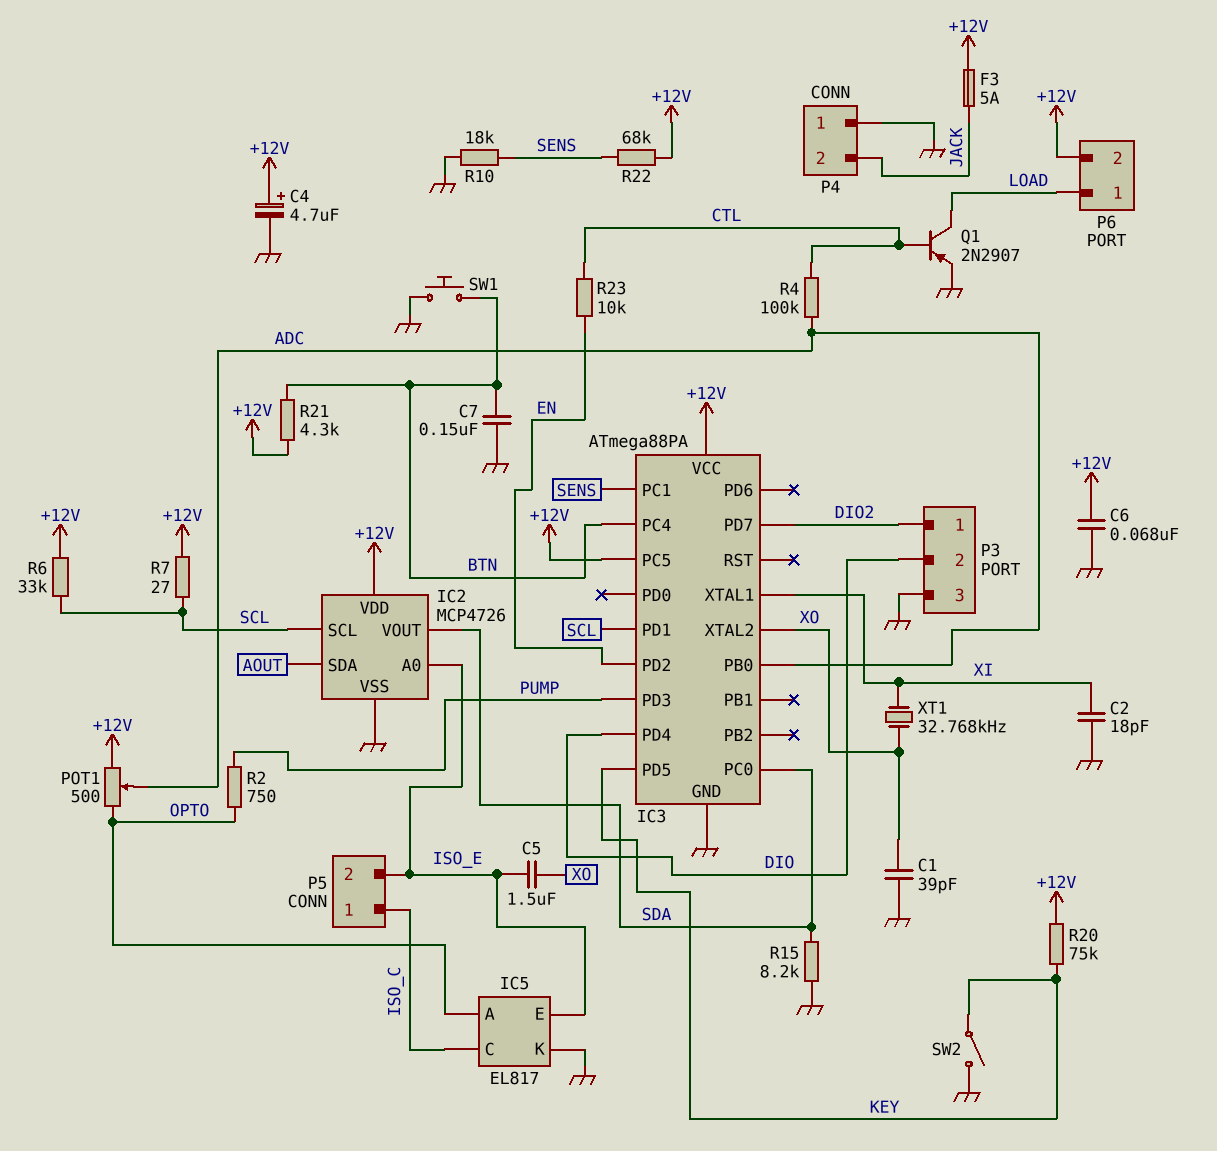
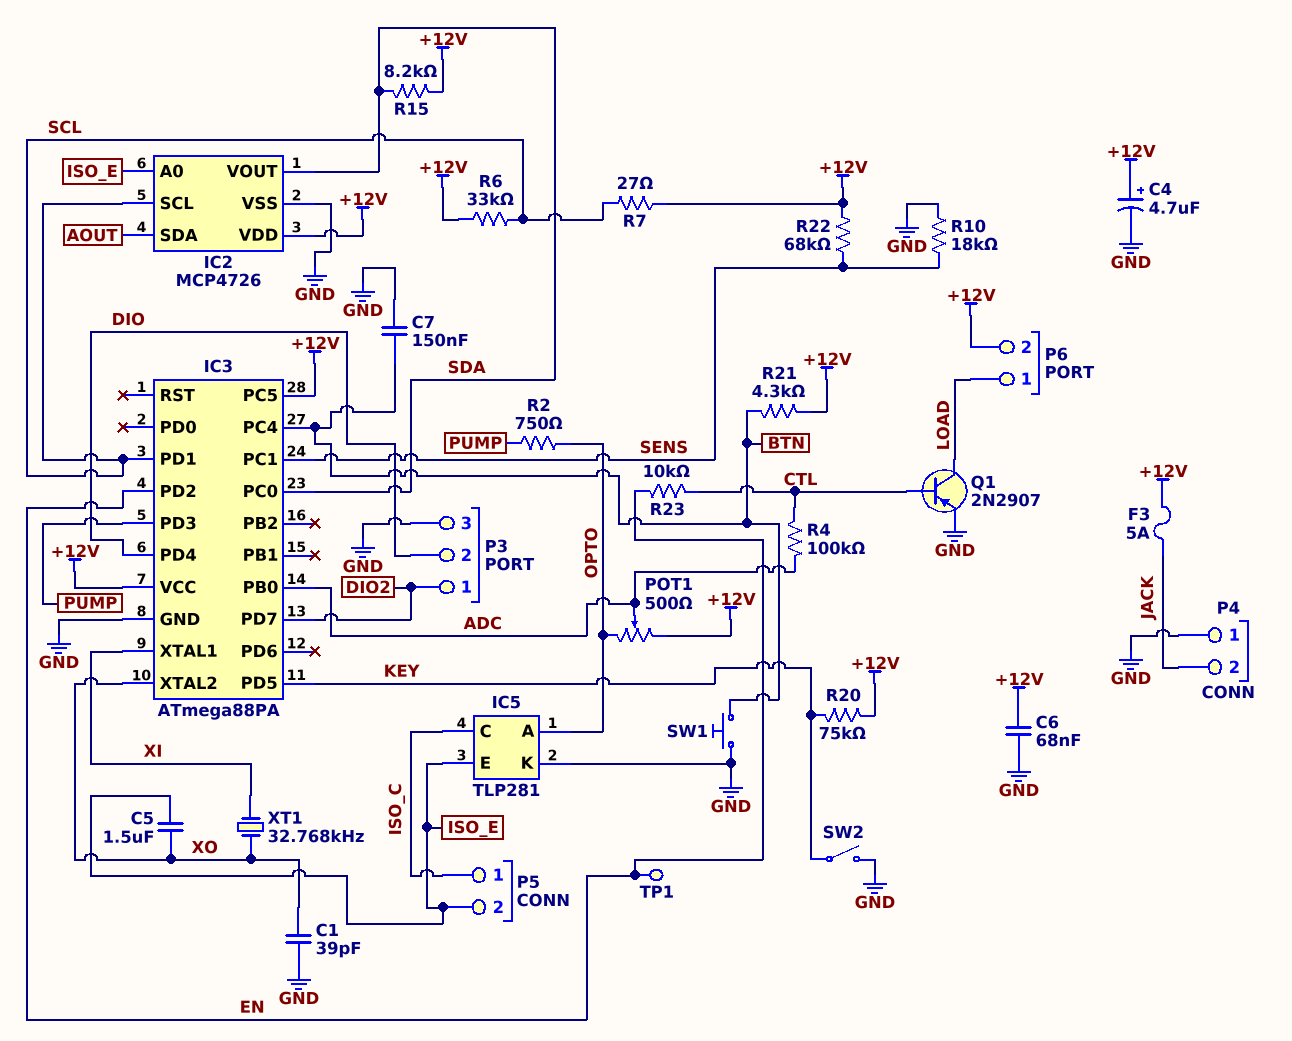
C2: 18pF (GND, XI) -> none
IC5: EL817 -> TLP281
R15: 8.2k (GND, SDA) -> 8.2k (+12V, SDA)
TP1: none -> test point (EN)

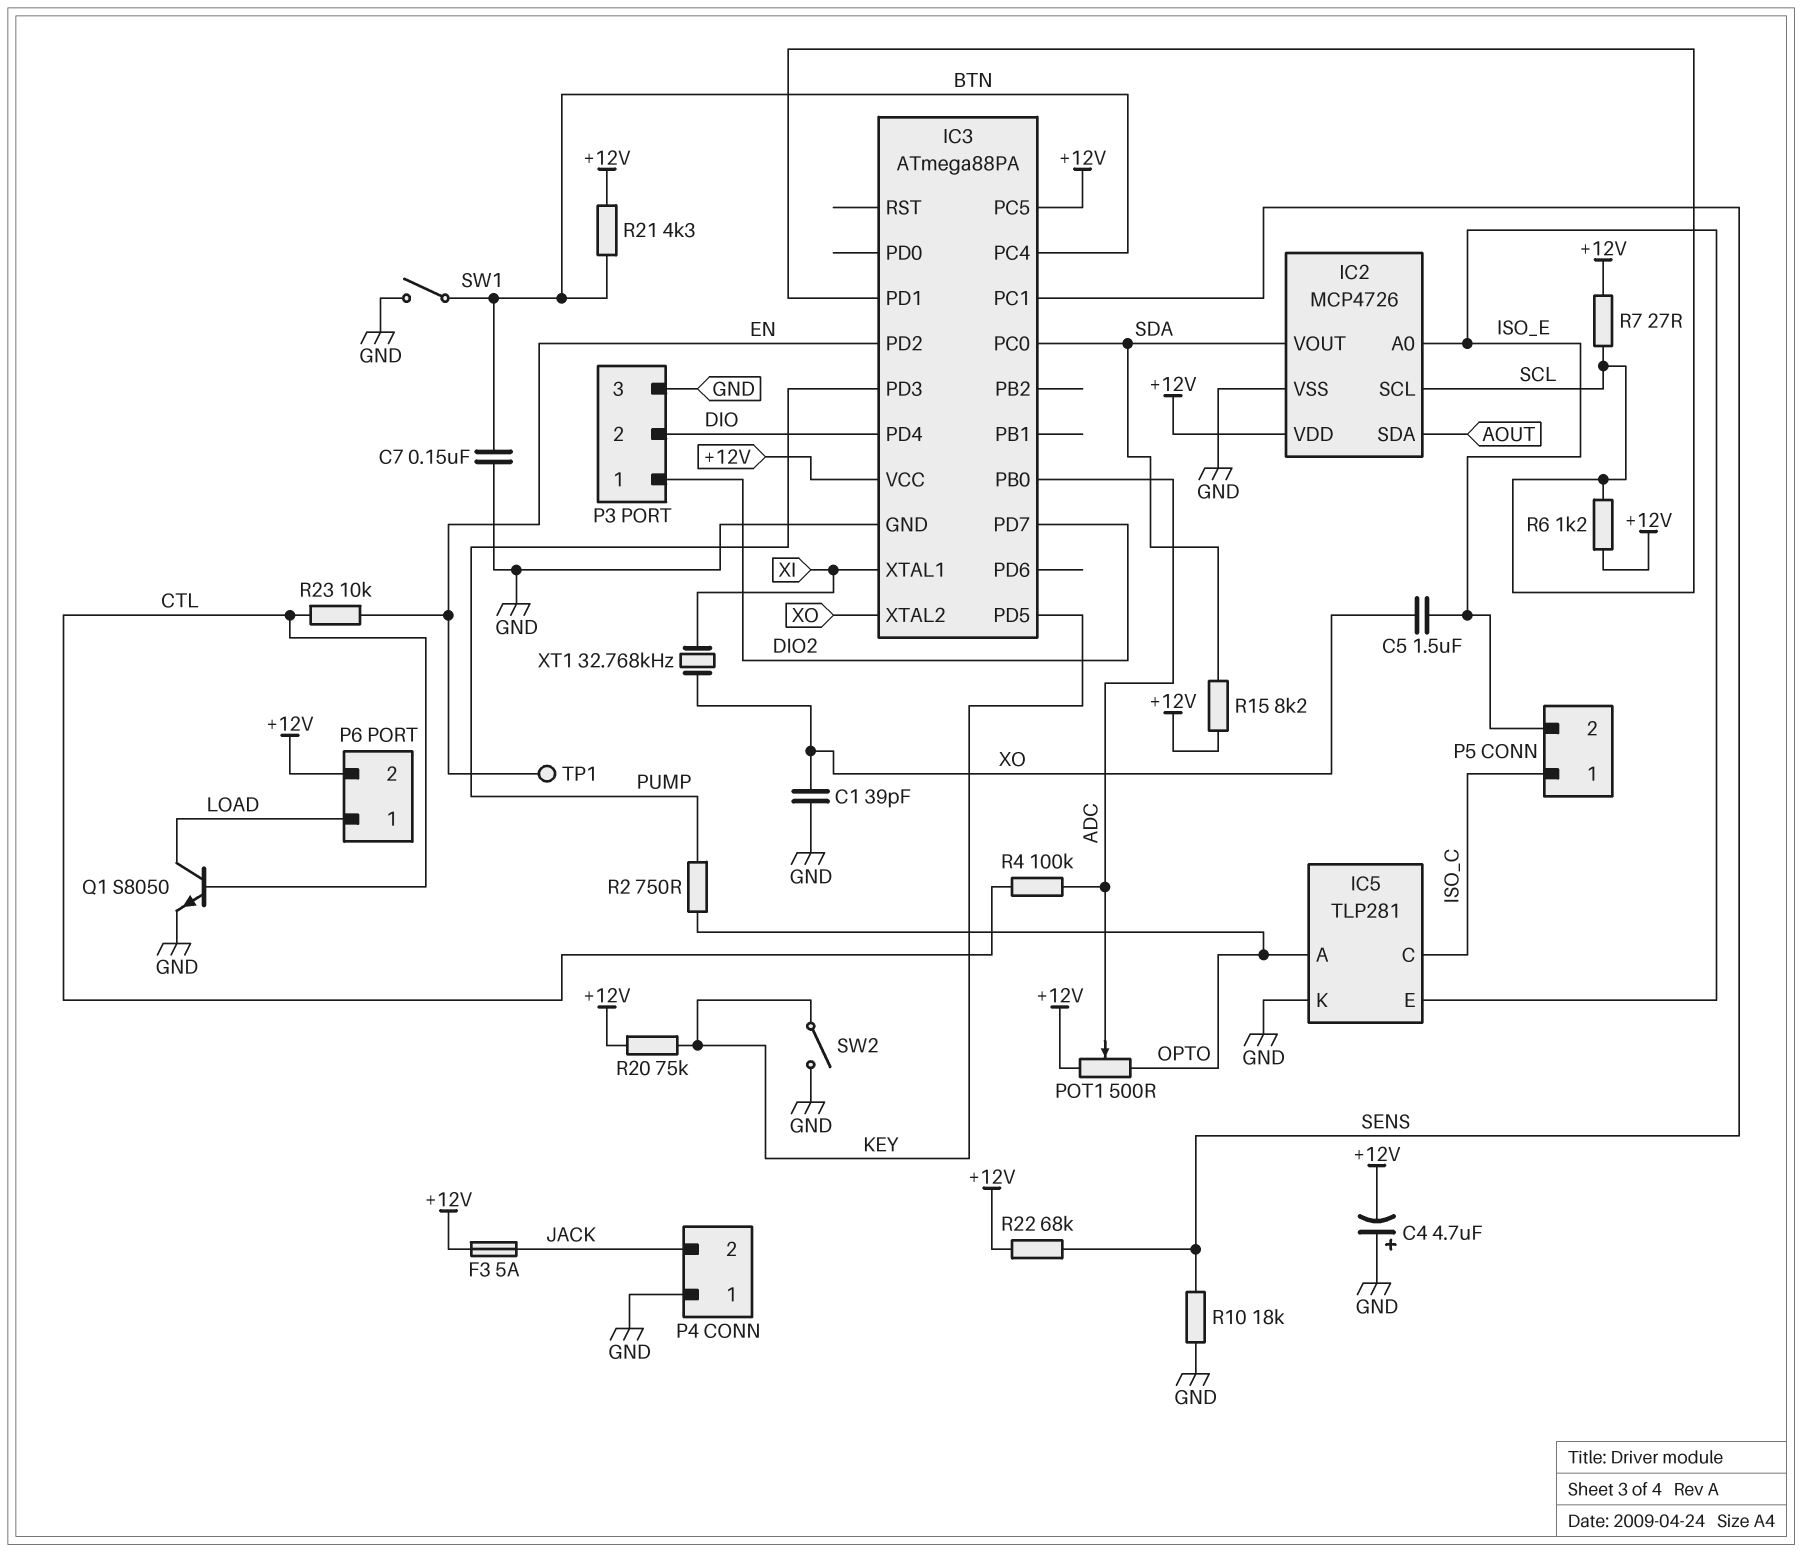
C4: 4.7uF (plus +12V, minus GND) -> 4.7uF (plus GND, minus +12V)
C6: 68nF (+12V, GND) -> none
Q1: PNP 2N2907 (B CTL, C LOAD, E GND) -> NPN S8050 (B CTL, C LOAD, E GND)
R6: 33k (+12V, SCL) -> 1.2k (+12V, SCL)
SW1: button (BTN, GND) -> switch (BTN, GND)

